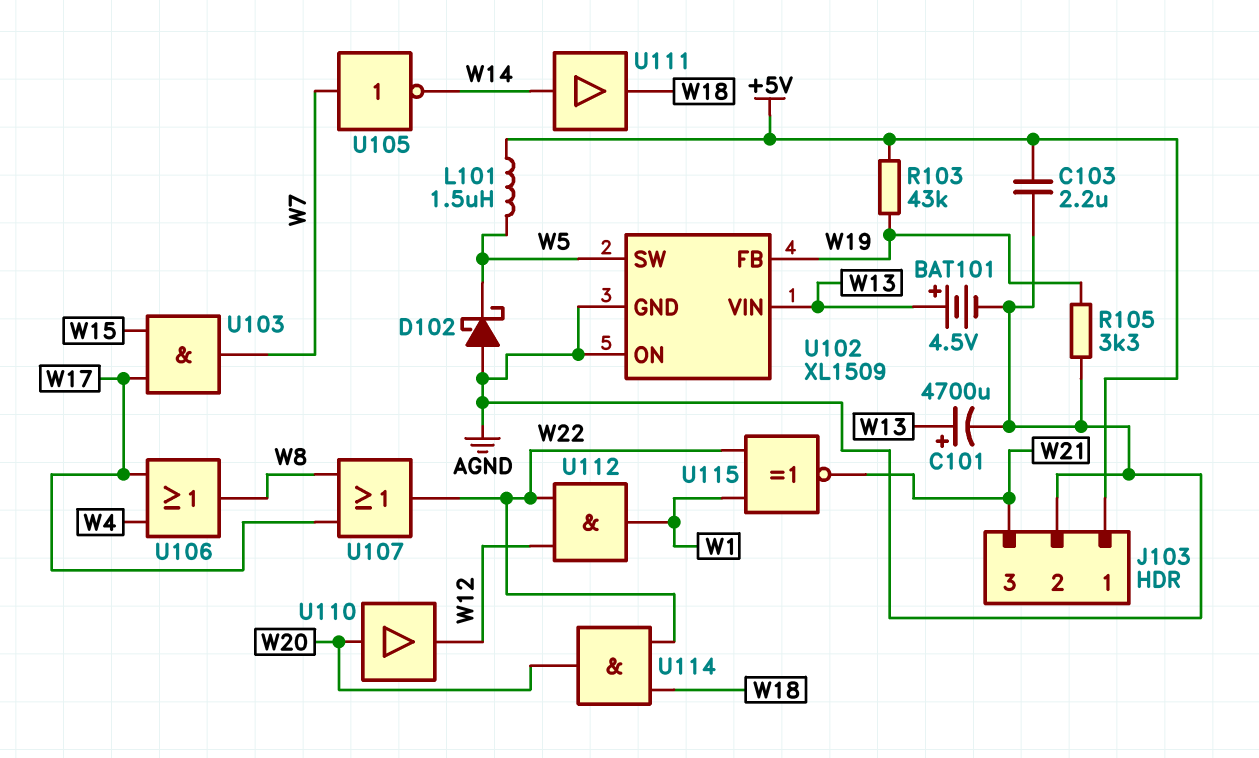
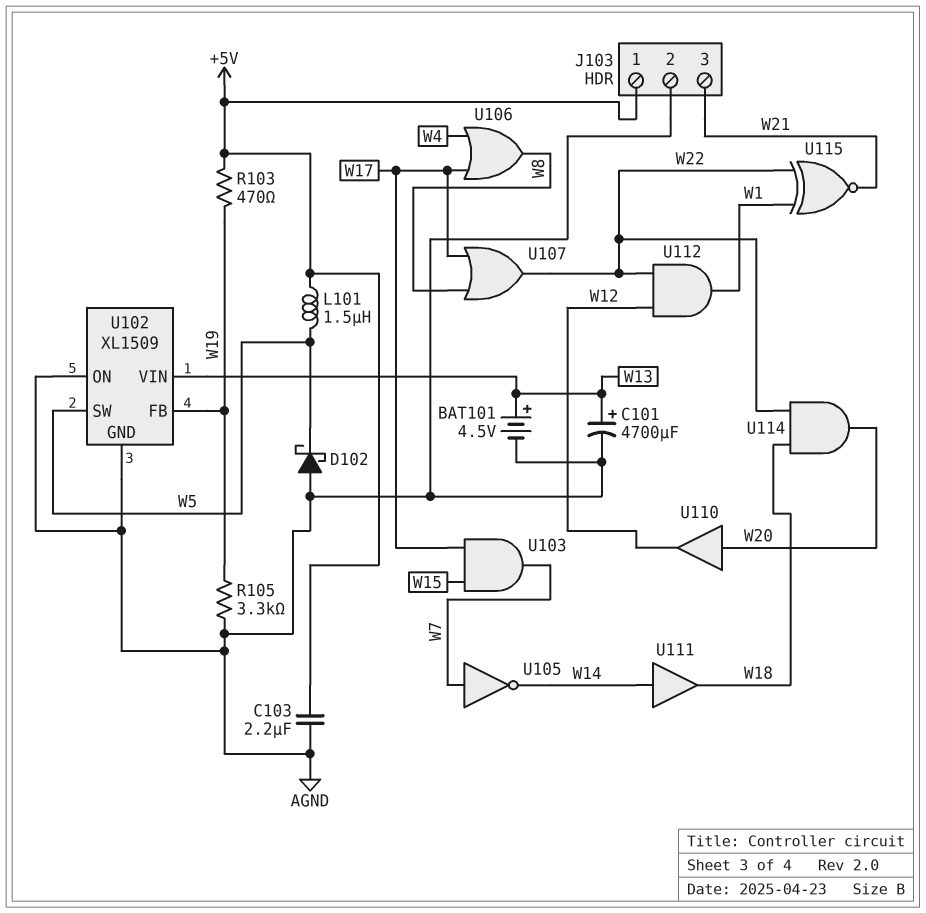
R103: 43k (+5V, W19) -> 470 (+5V, W19)

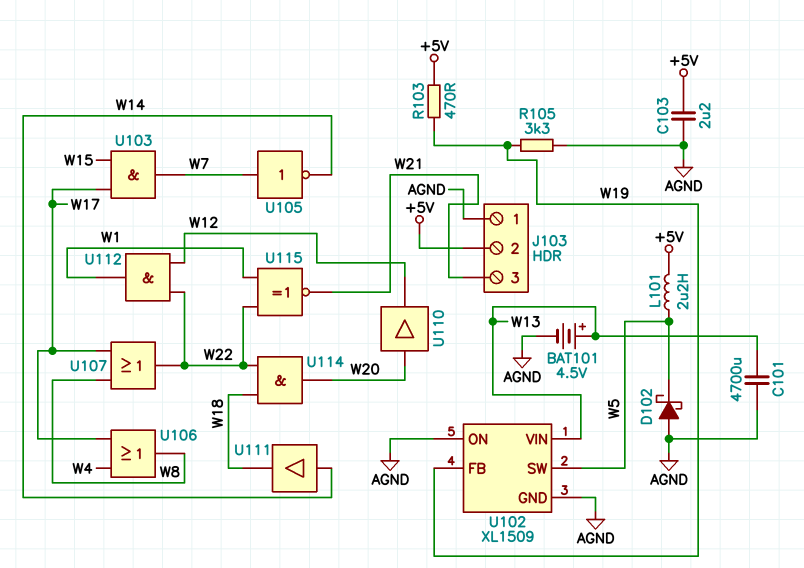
C101: 4700uF (plus W13, minus AGND) -> 4700uF (AGND, W13)
J103 pin 1: +5V -> AGND
J103 pin 2: AGND -> +5V
L101: 1.5uH (+5V, W5) -> 2.2uH (+5V, W5)

